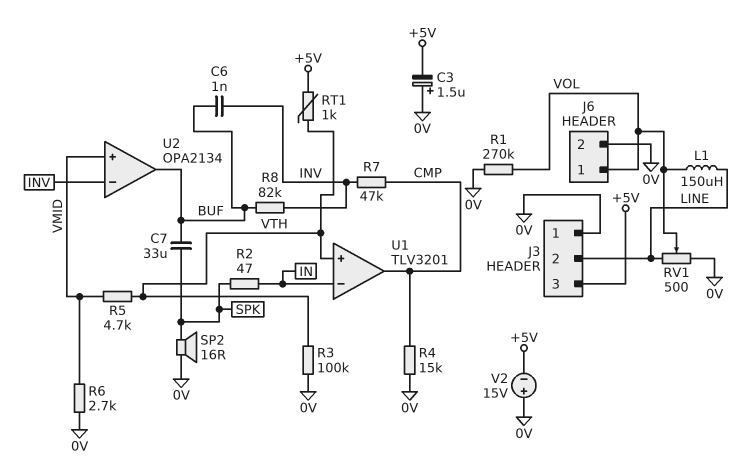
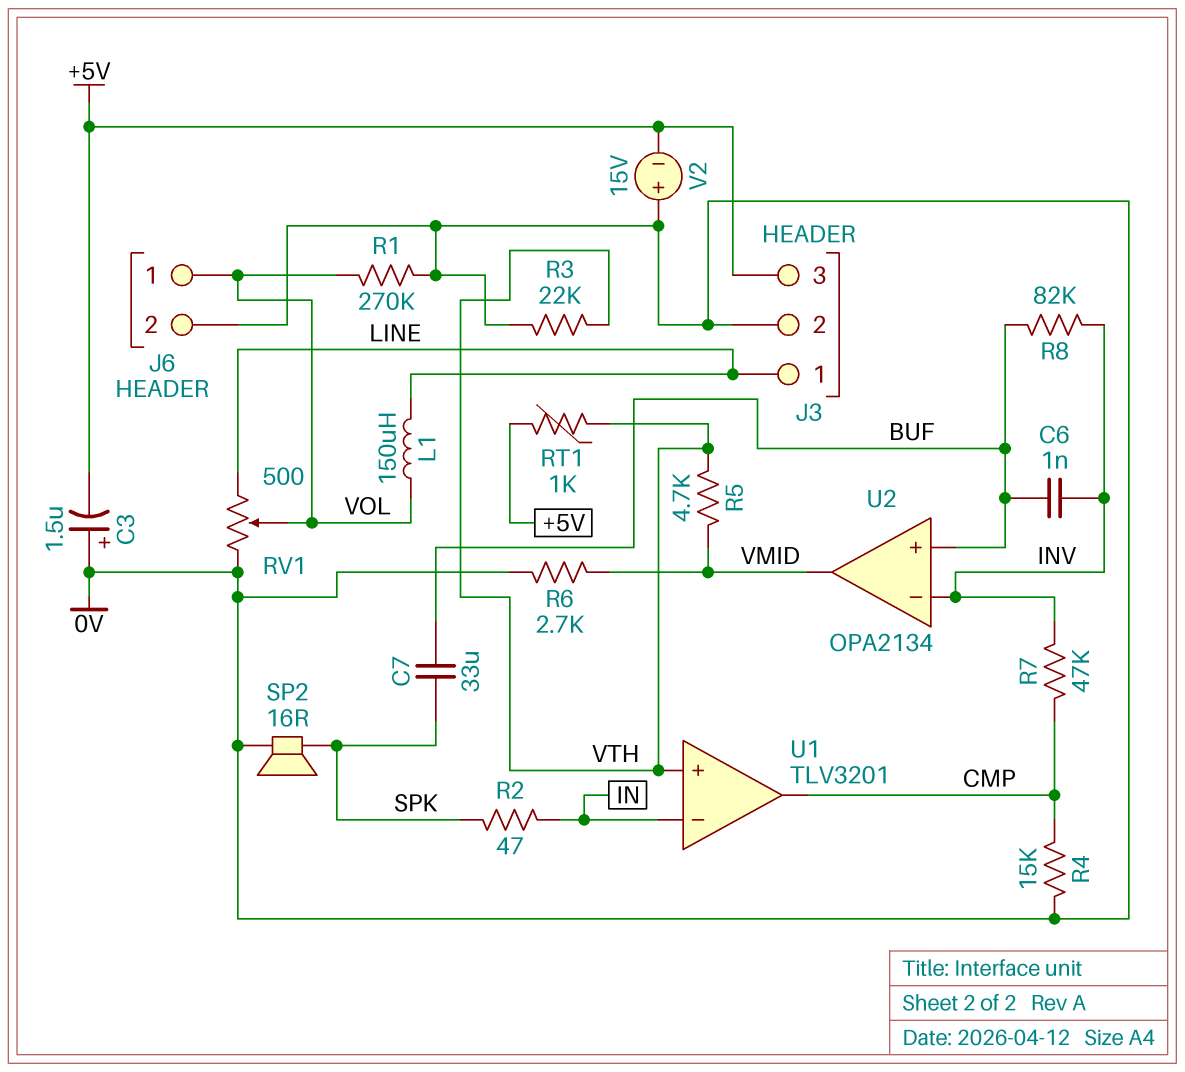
J3 pin 1: 0V -> LINE
J3 pin 2: LINE -> 0V
R3: 100k (0V, VTH) -> 22k (0V, VTH)
U2 pin in+: VMID -> BUF
U2 pin out: BUF -> VMID

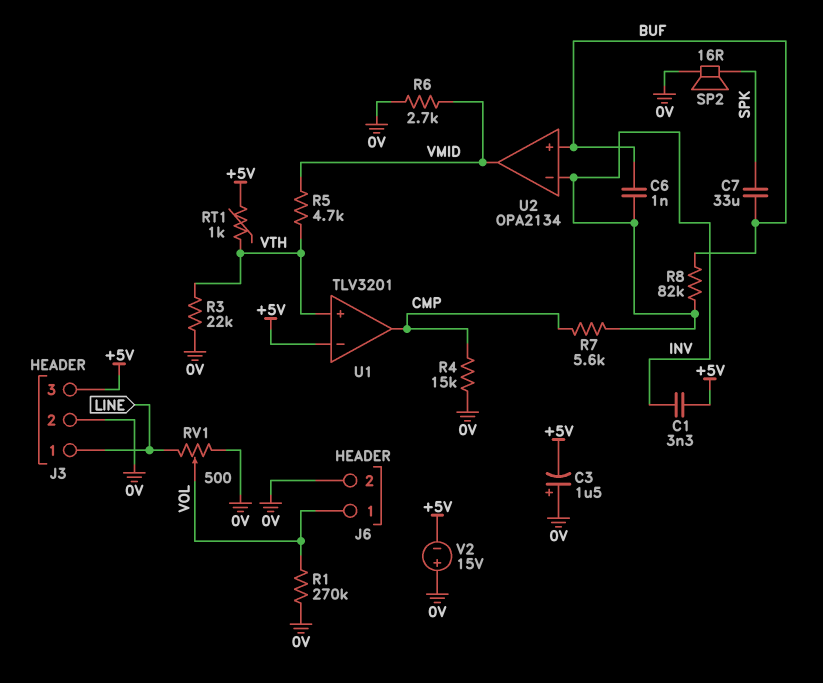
C1: none -> 3.3nF (+5V, INV)
L1: 150uH (LINE, VOL) -> none
R2: 47 (IN, SPK) -> none
R7: 47k (CMP, INV) -> 5.6k (CMP, INV)
U1 pin in-: IN -> +5V

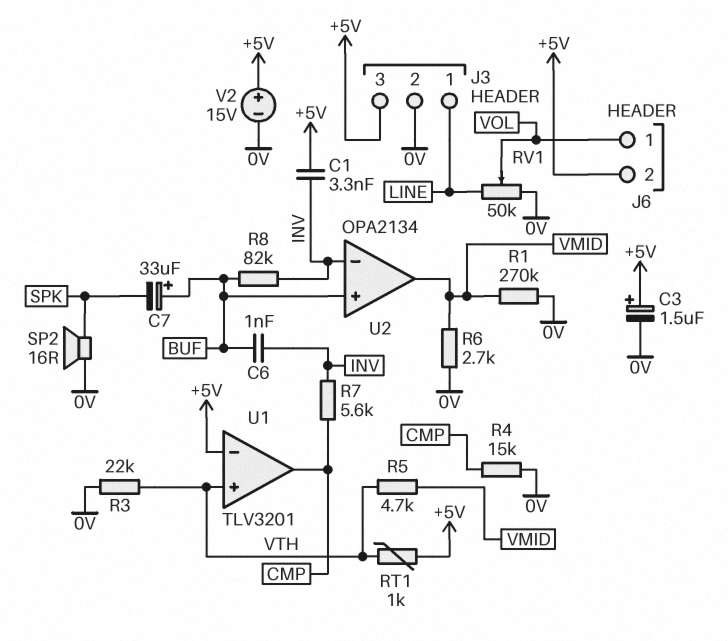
C3: 1.5uF (plus 0V, minus +5V) -> 1.5uF (plus +5V, minus 0V)
C7: 33uF (BUF, SPK) -> 33uF (plus BUF, minus SPK)
J6 pin 2: 0V -> +5V
R1: 270k (0V, VOL) -> 270k (0V, VMID)
RV1: 500 (0V, LINE, wiper VOL) -> 50k (0V, LINE, wiper VOL)
V2: 15V (plus 0V, minus +5V) -> 15V (plus +5V, minus 0V)

